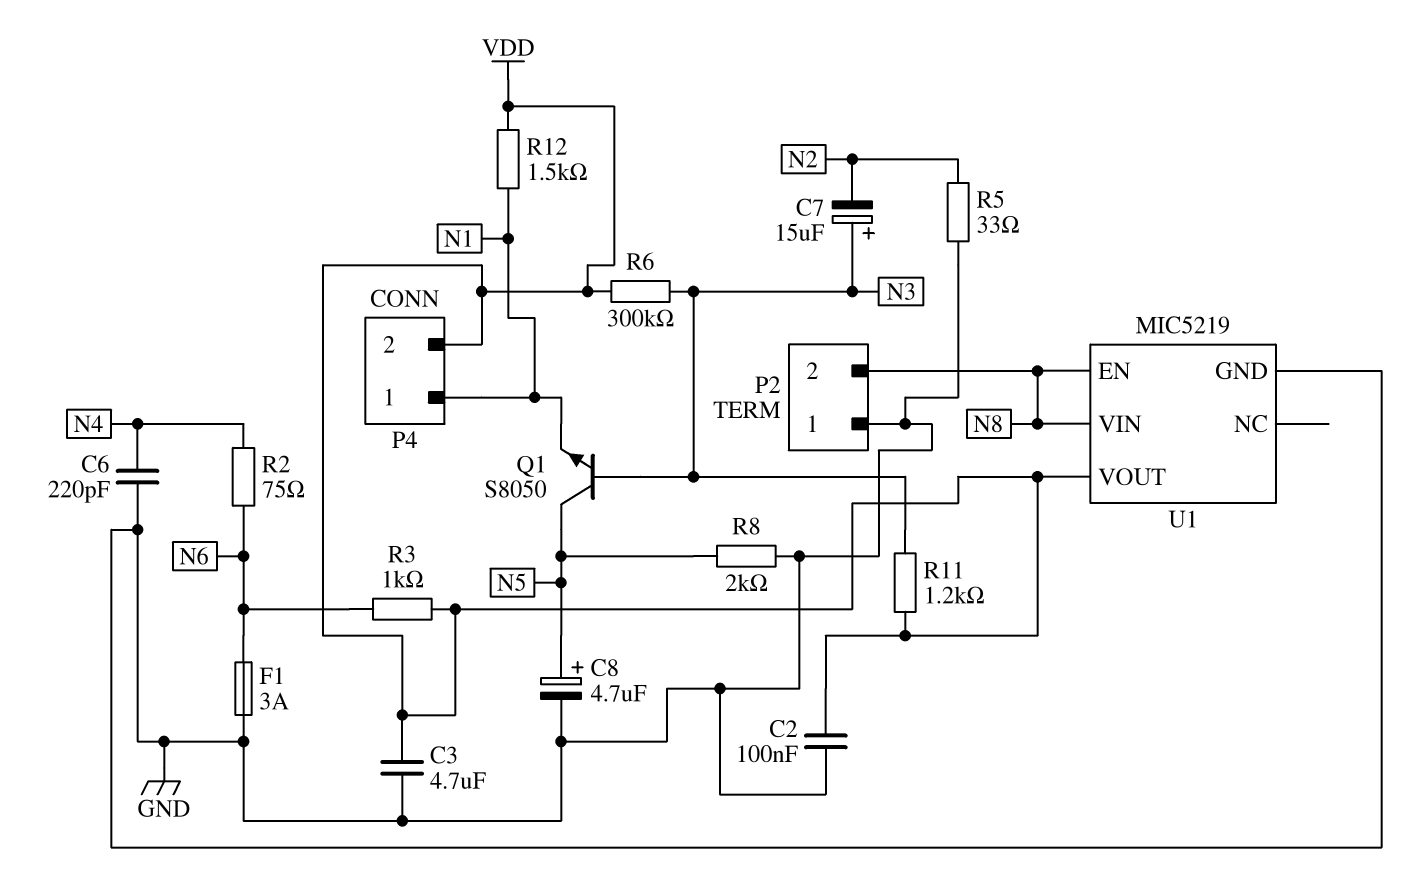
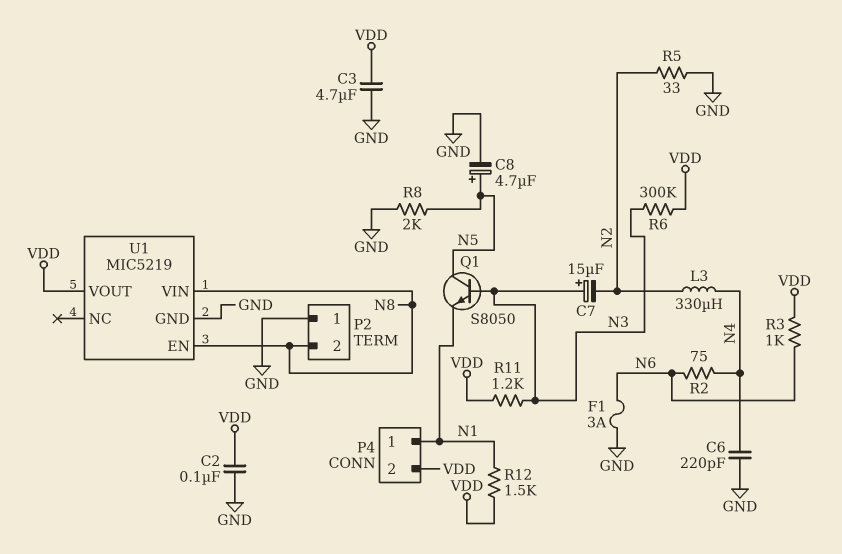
L3: none -> 330uH (N2, N4)

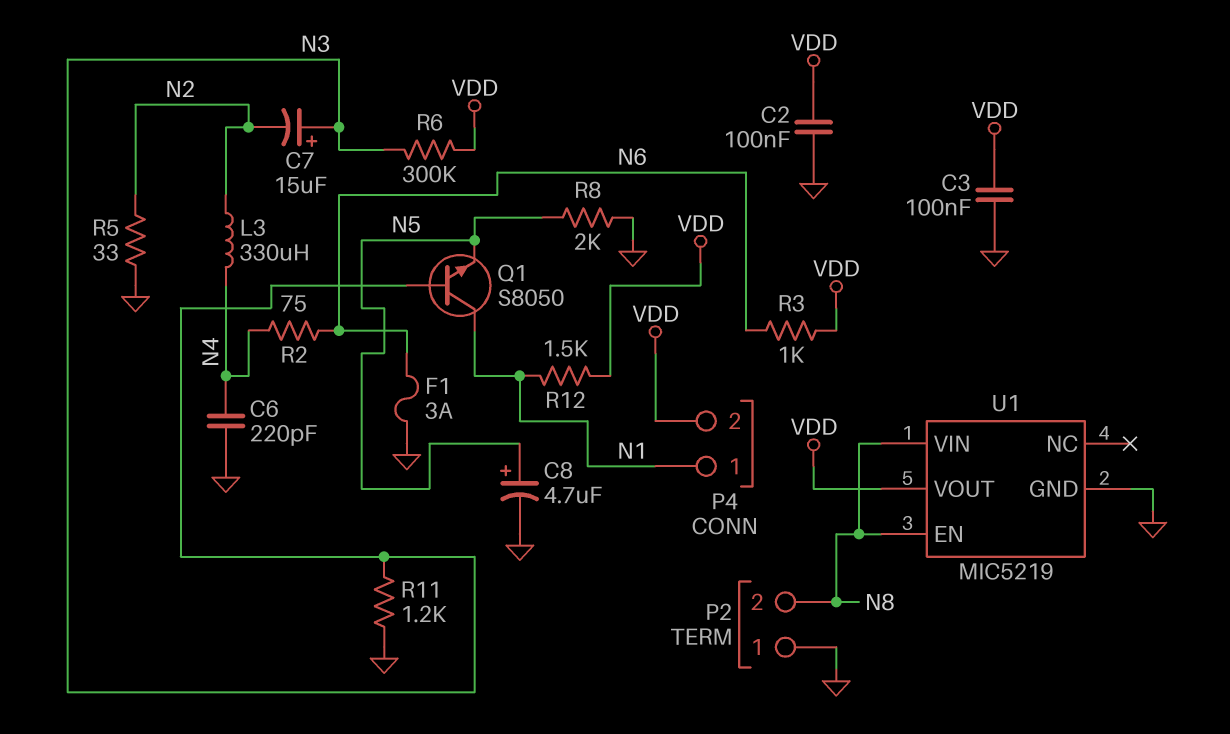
C3: 4.7uF (GND, VDD) -> 100nF (GND, VDD)
Q1: NPN S8050 (B N3, C N5, E N1) -> NPN S8050 (B N3, C N1, E N5)
R11: 1.2k (N3, VDD) -> 1.2k (GND, N3)

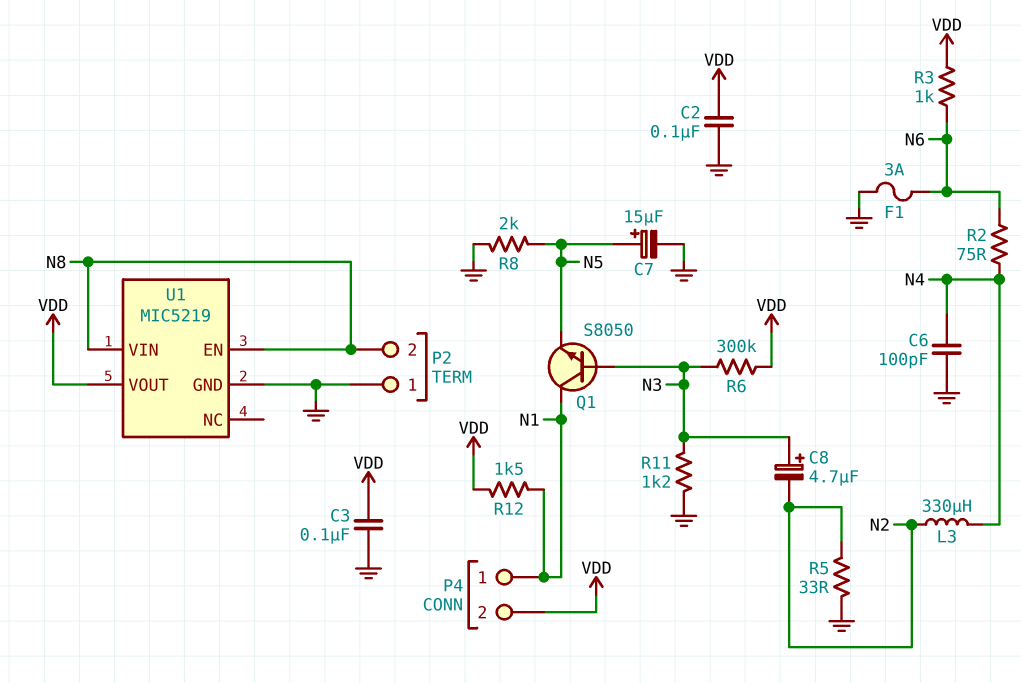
C6: 220pF (GND, N4) -> 100pF (GND, N4)
C7: 15uF (plus N3, minus N2) -> 15uF (plus N5, minus GND)
C8: 4.7uF (plus N5, minus GND) -> 4.7uF (plus N3, minus N2)

